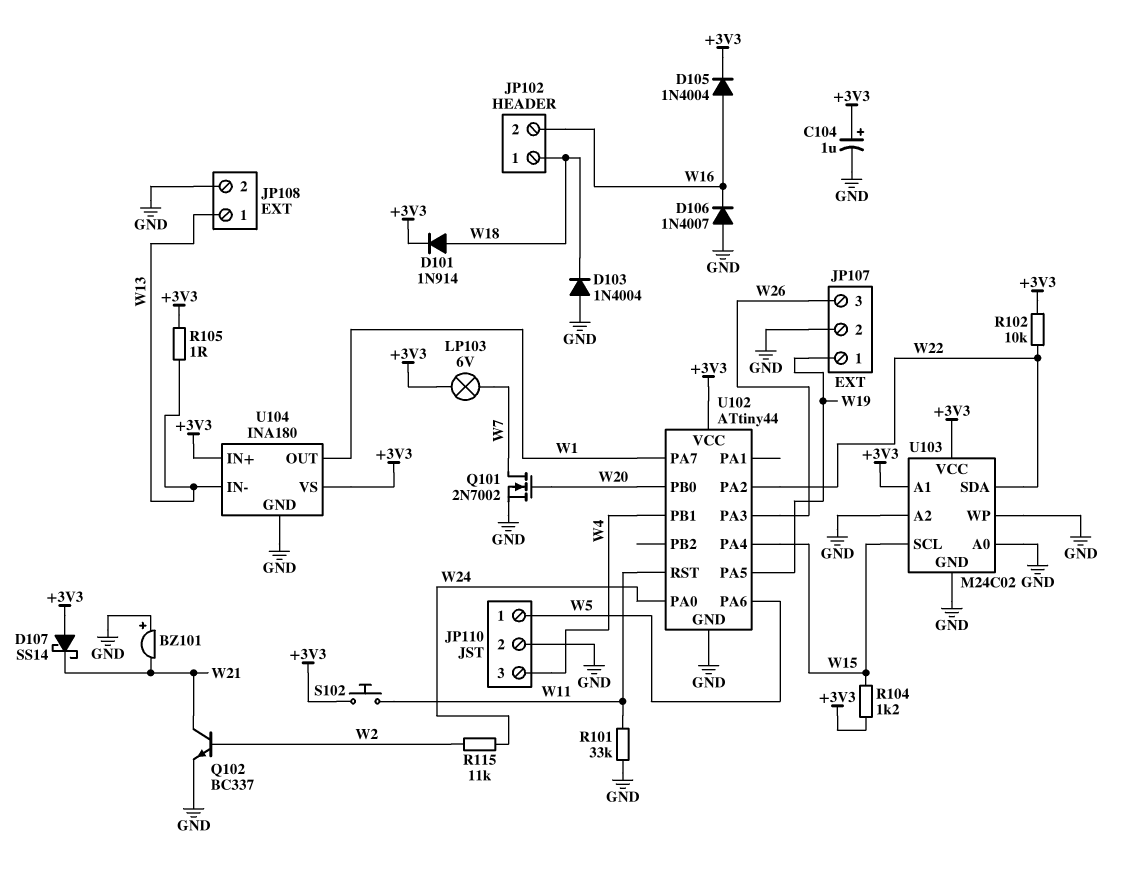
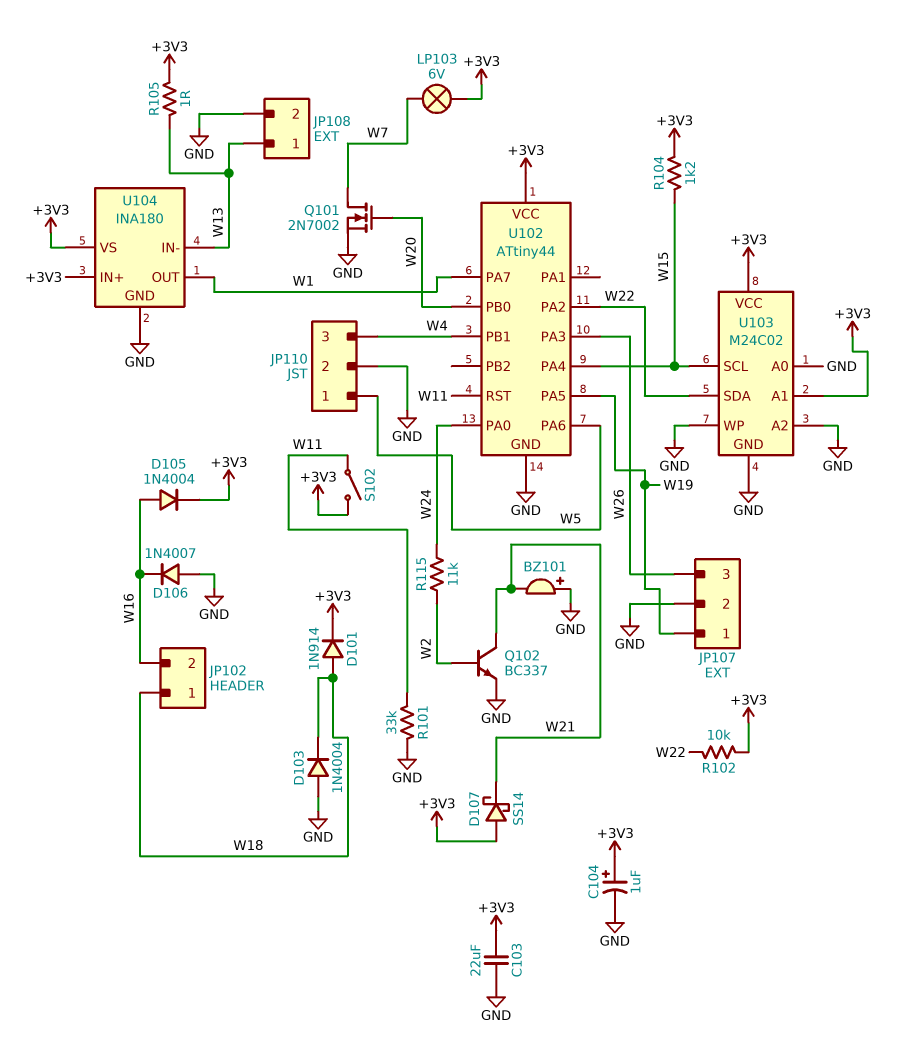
C103: none -> 22uF (+3V3, GND)
S102: button (+3V3, W11) -> switch (+3V3, W11)

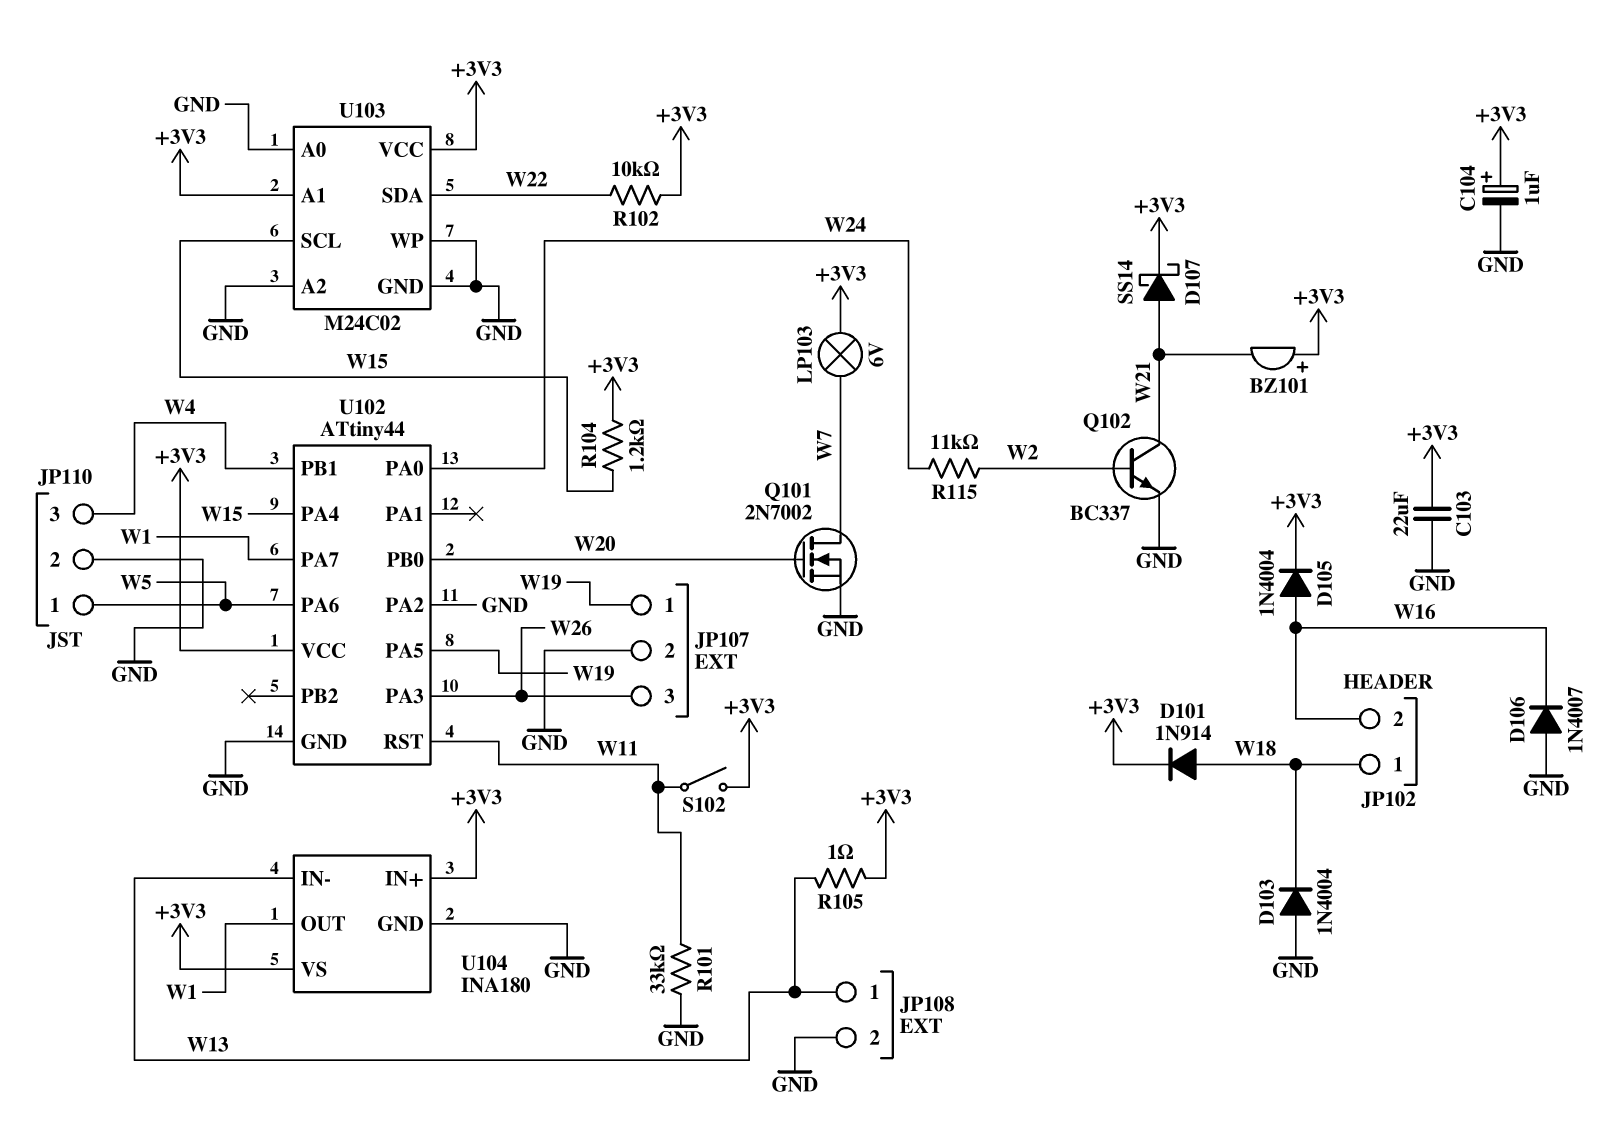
BZ101: buzzer (plus GND, minus W21) -> buzzer (plus +3V3, minus W21)
D107: schottky SS14 (A +3V3, K W21) -> schottky SS14 (A W21, K +3V3)
U102 pin PA2: W22 -> GND

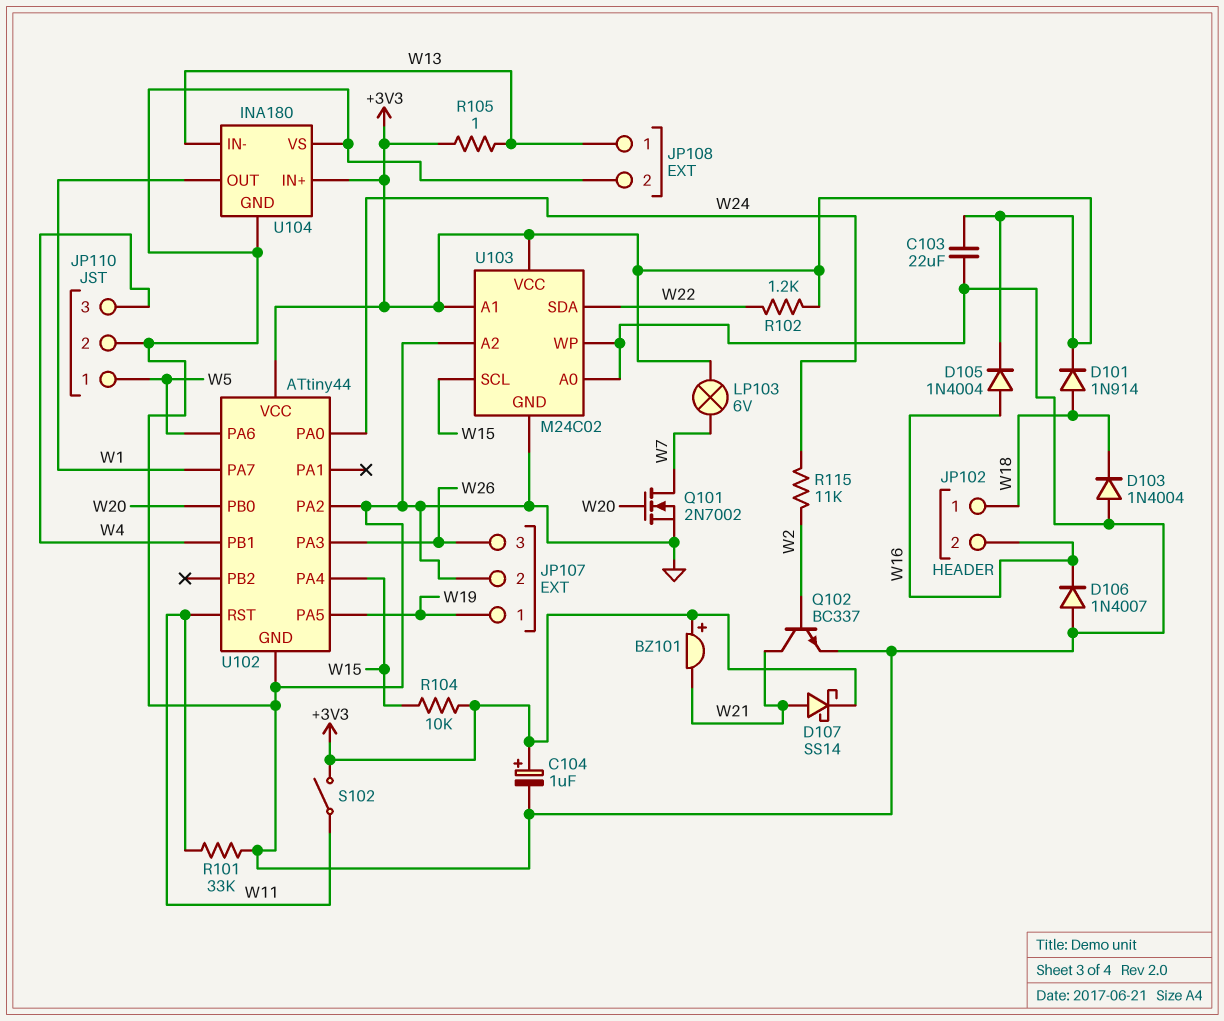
R102: 10k (+3V3, W22) -> 1.2k (+3V3, W22)
R104: 1.2k (+3V3, W15) -> 10k (+3V3, W15)
U104 pin VS: +3V3 -> GND

